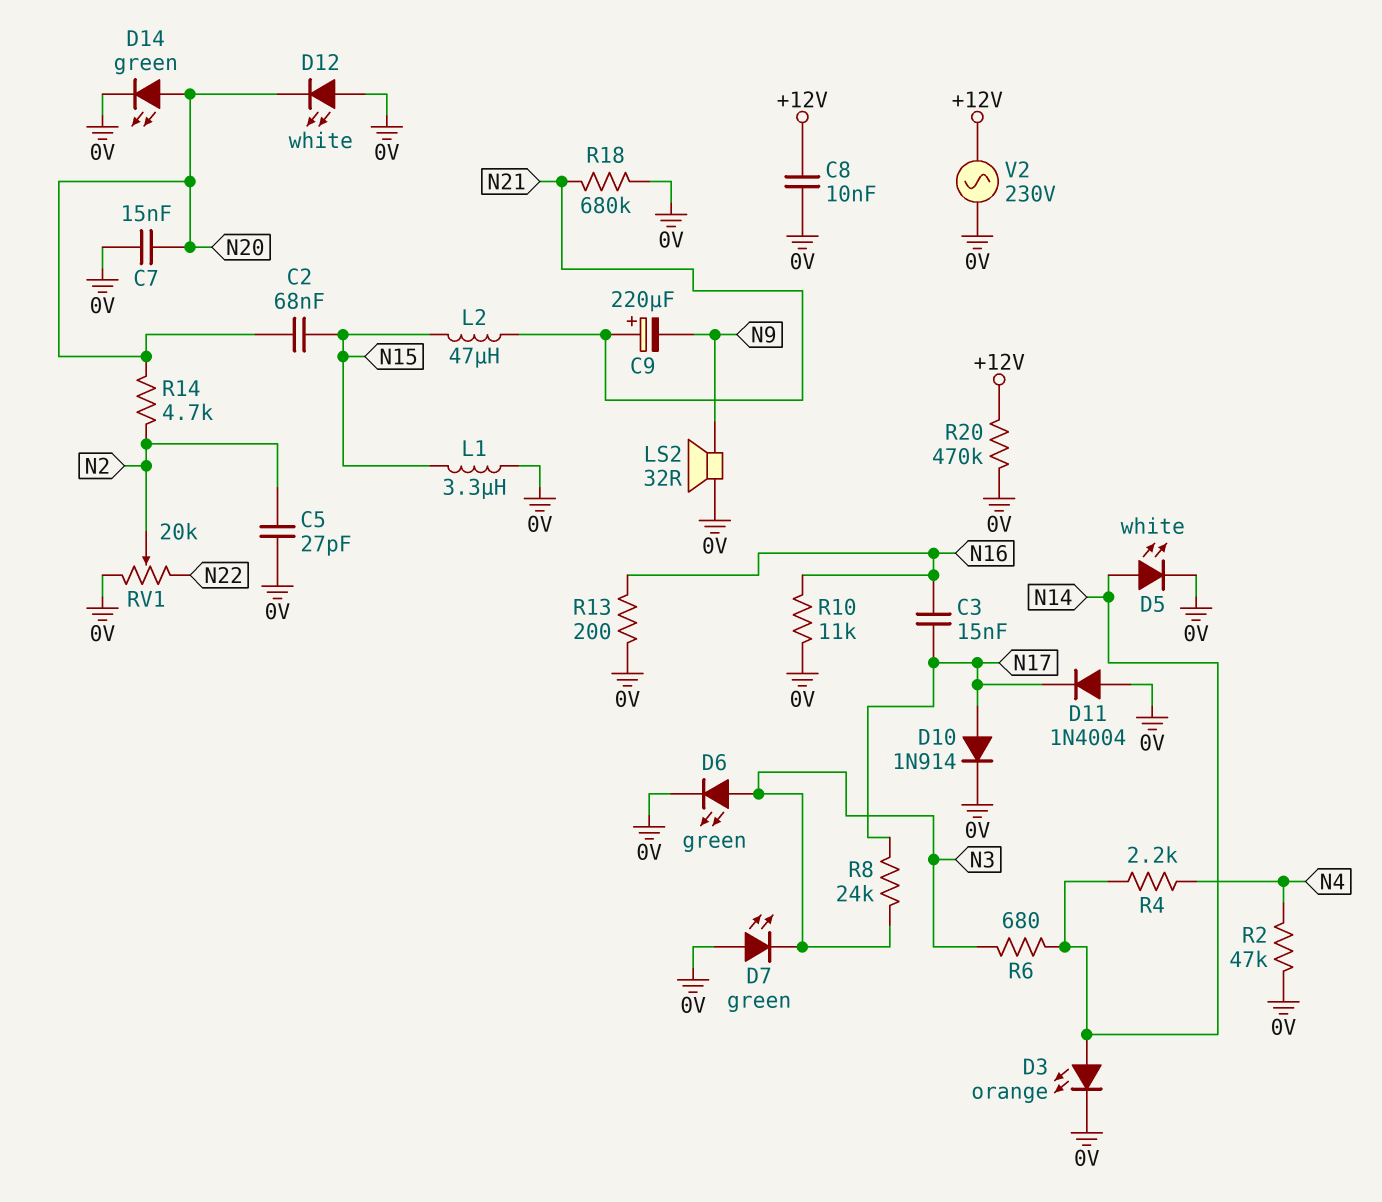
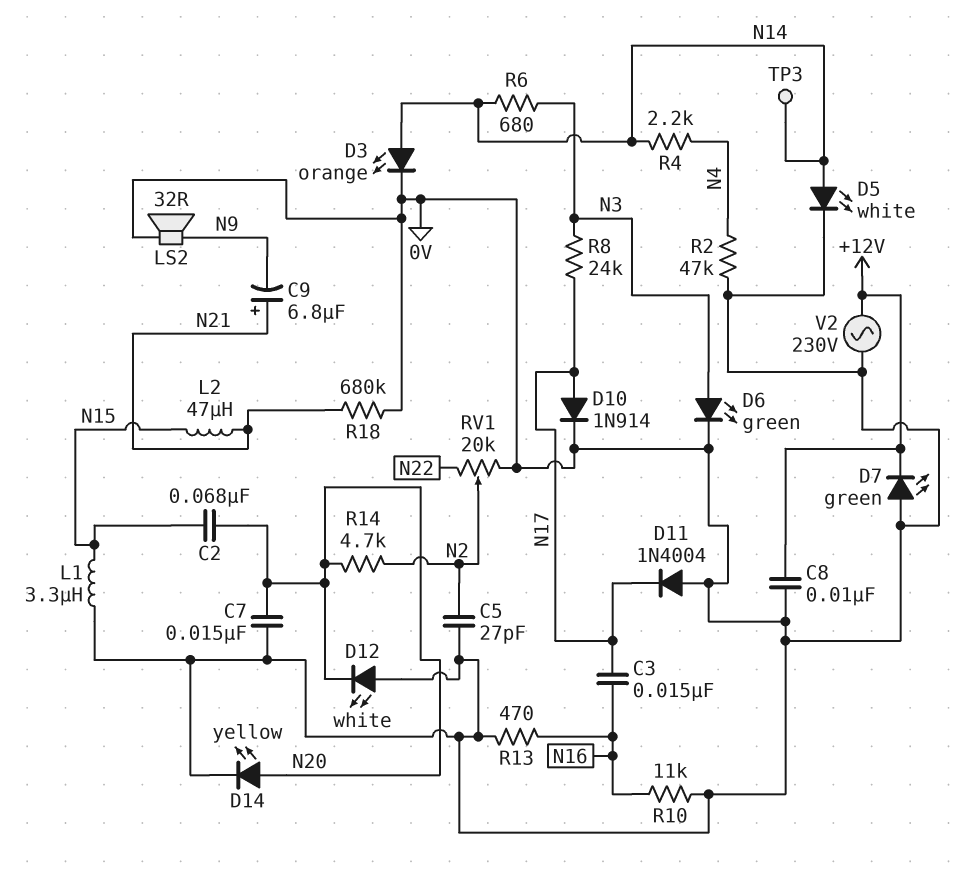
C9: 220uF (plus N21, minus N9) -> 6.8uF (plus N21, minus N9)
D7: LED green (A 0V, K N3) -> LED green (A 0V, K +12V)
D14: LED green (A N20, K 0V) -> LED yellow (A N20, K 0V)
R13: 200 (0V, N16) -> 470 (0V, N16)
R20: 470k (+12V, 0V) -> none
TP3: none -> test point (N14)

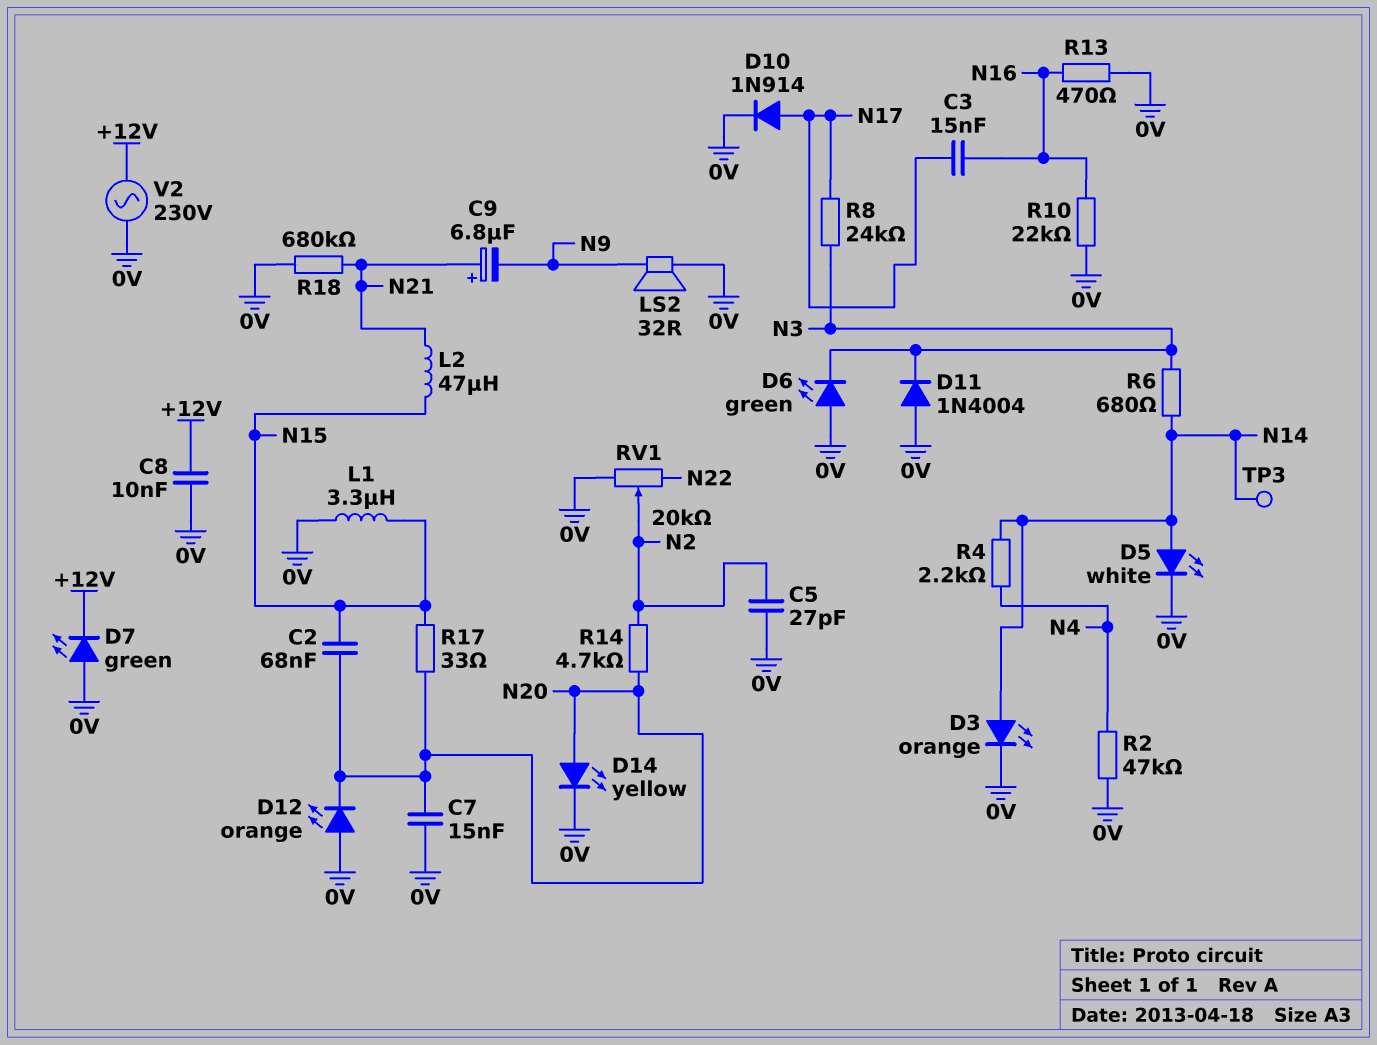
D6: LED green (A N3, K 0V) -> LED green (A 0V, K N3)
D11: diode 1N4004 (A 0V, K N17) -> diode 1N4004 (A 0V, K N3)
D12: LED white (A 0V, K N20) -> LED orange (A 0V, K N20)
R10: 11k (0V, N16) -> 22k (0V, N16)
R17: none -> 33 (N15, N20)

